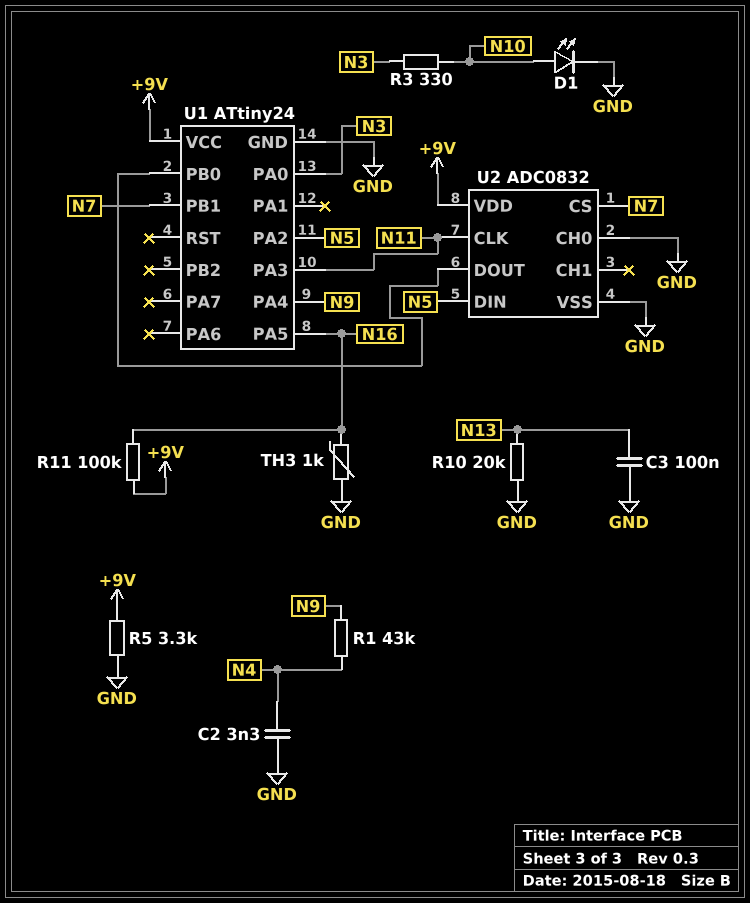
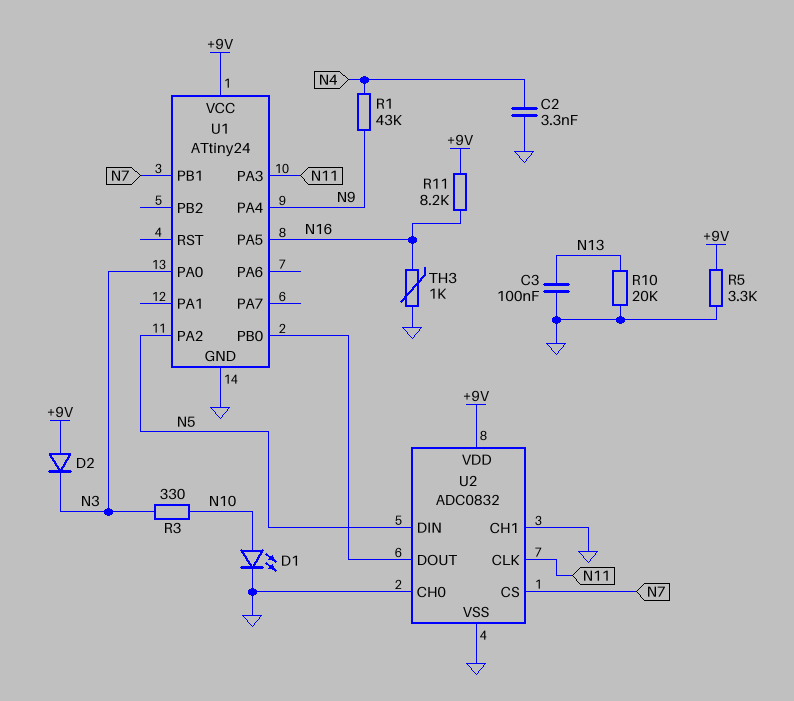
D2: none -> diode (A +9V, K N3)
R11: 100k (+9V, N16) -> 8.2k (+9V, N16)
U2 pin CH1: none -> GND

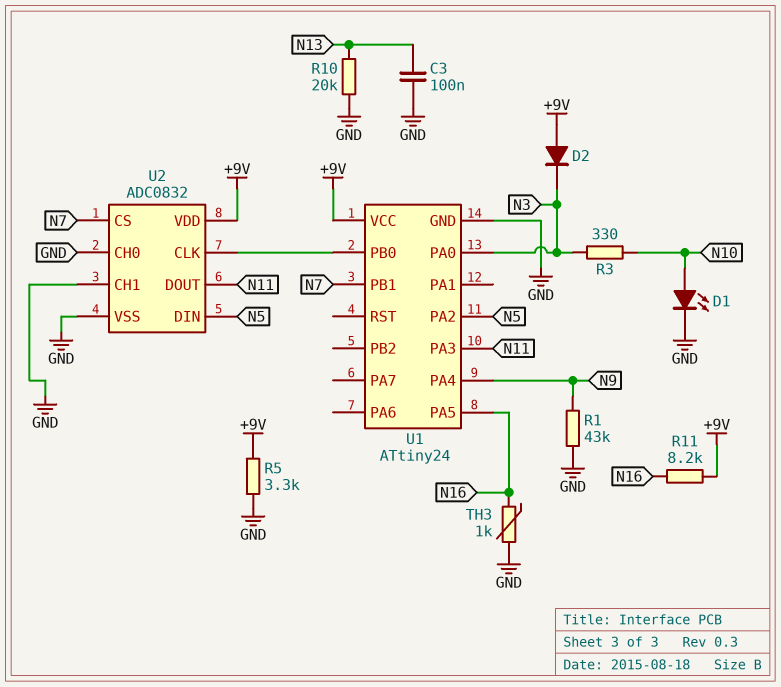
C2: 3.3nF (GND, N4) -> none
R1: 43k (N4, N9) -> 43k (GND, N9)
U2 pin CLK: N11 -> U1/PB0
U2 pin DOUT: U1/PB0 -> N11

